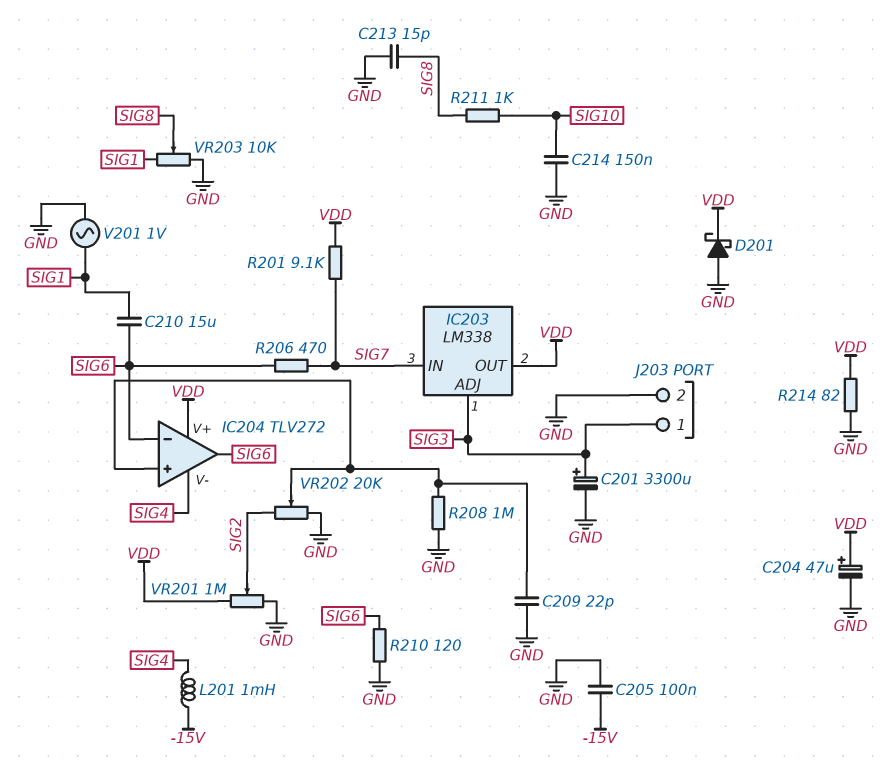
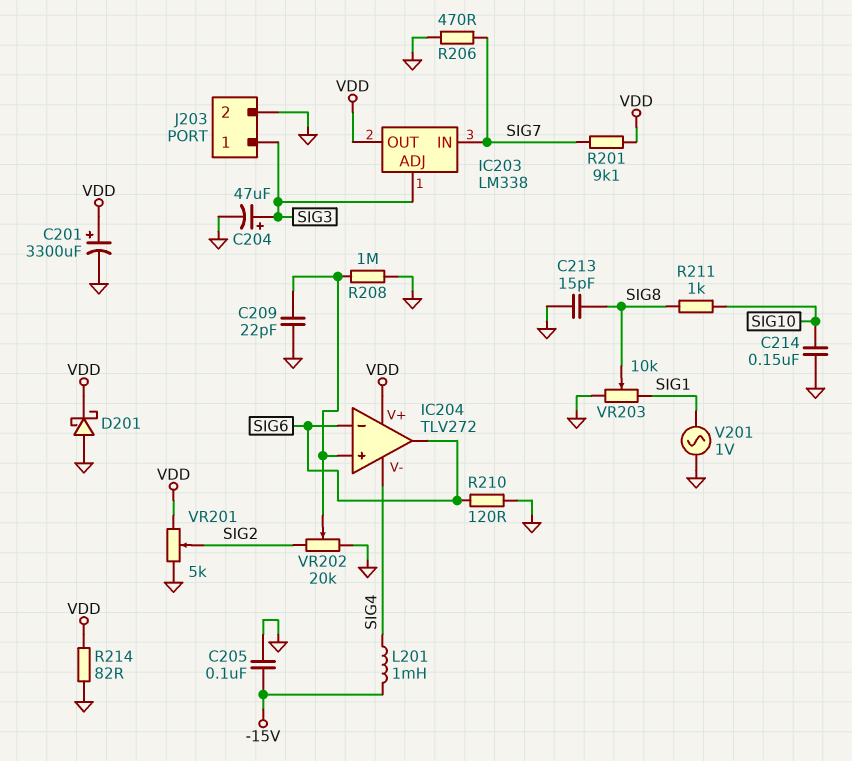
C201: 3300uF (plus SIG3, minus GND) -> 3300uF (plus VDD, minus GND)
C204: 47uF (plus VDD, minus GND) -> 47uF (plus SIG3, minus GND)
C210: 15uF (SIG1, SIG6) -> none
R206: 470 (SIG6, SIG7) -> 470 (GND, SIG7)
VR201: 1M (GND, VDD, wiper SIG2) -> 5k (GND, VDD, wiper SIG2)

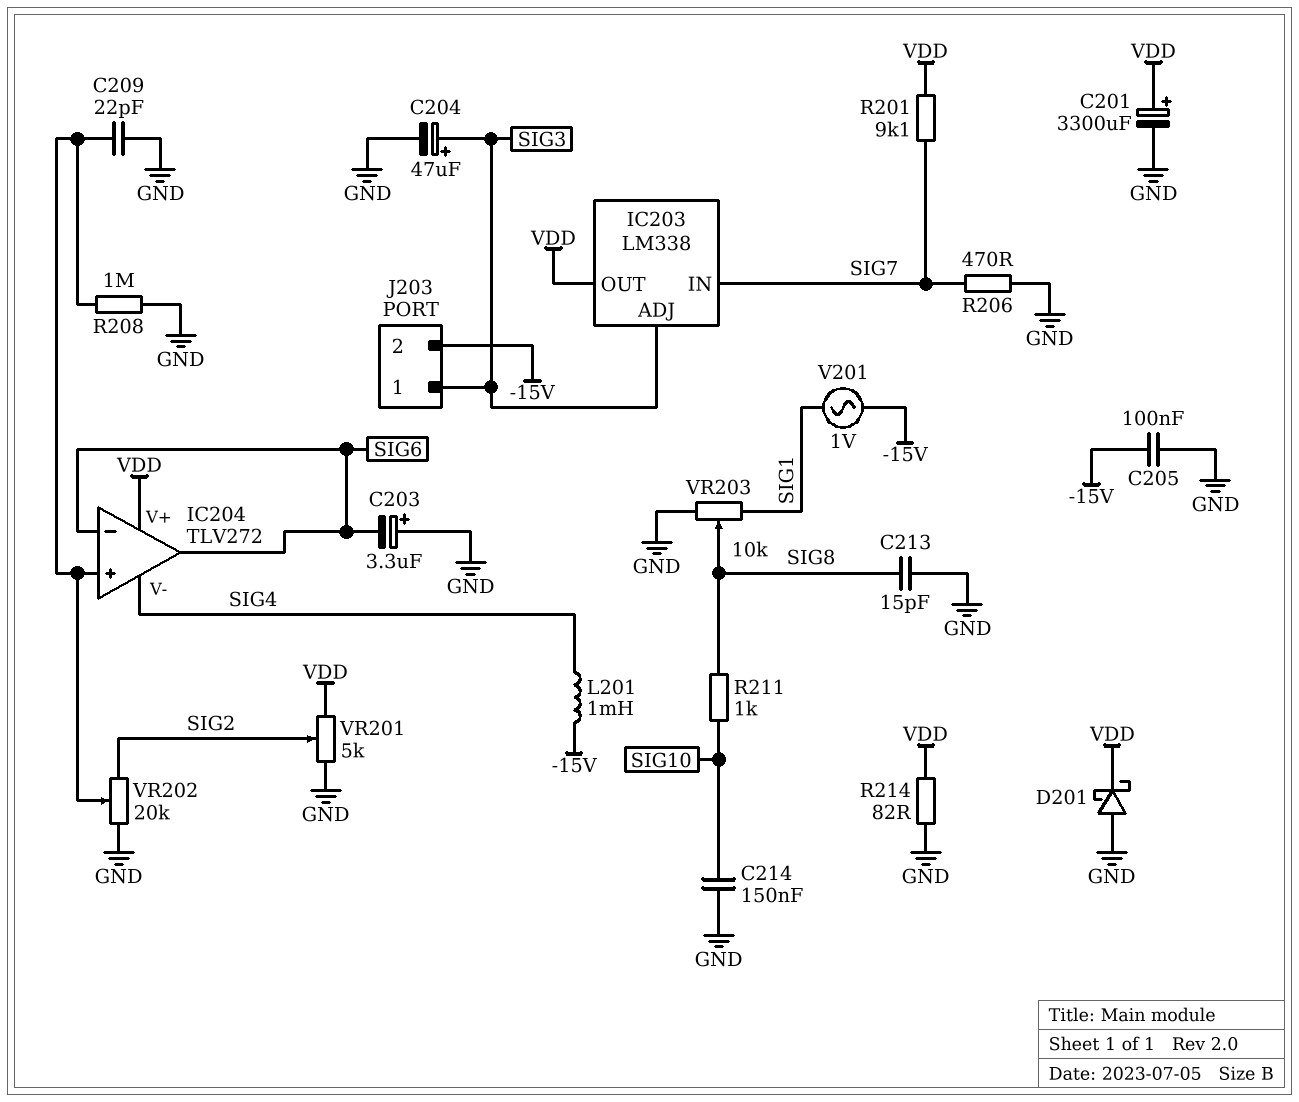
C203: none -> 3.3uF (plus GND, minus SIG6)
J203 pin 2: GND -> -15V
R210: 120 (GND, SIG6) -> none
V201: AC 1V (GND, SIG1) -> AC 1V (-15V, SIG1)

